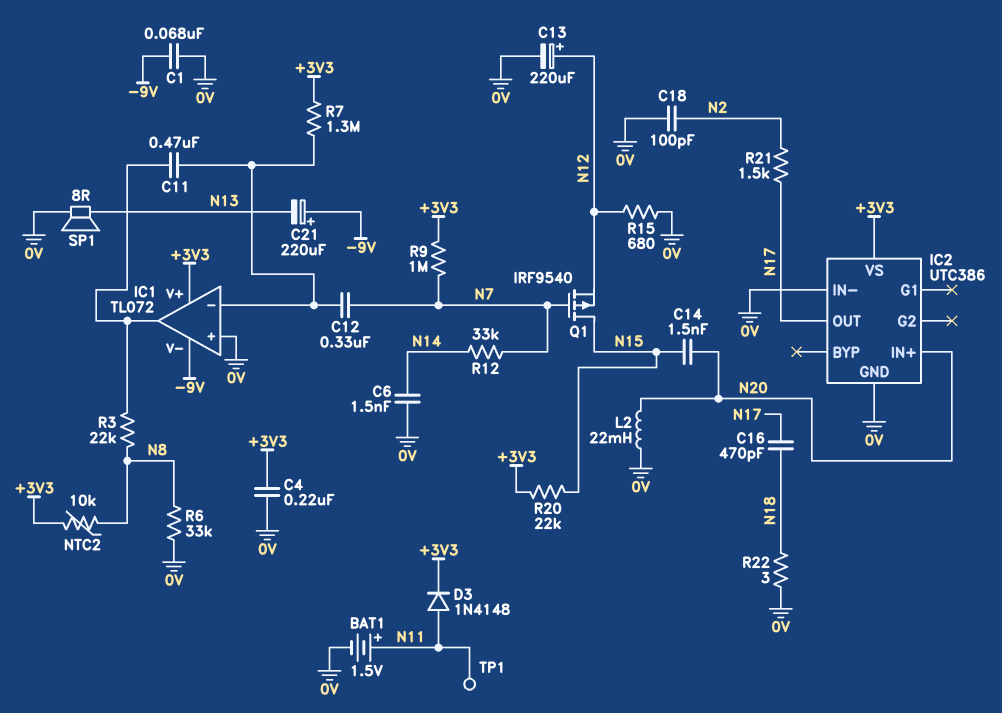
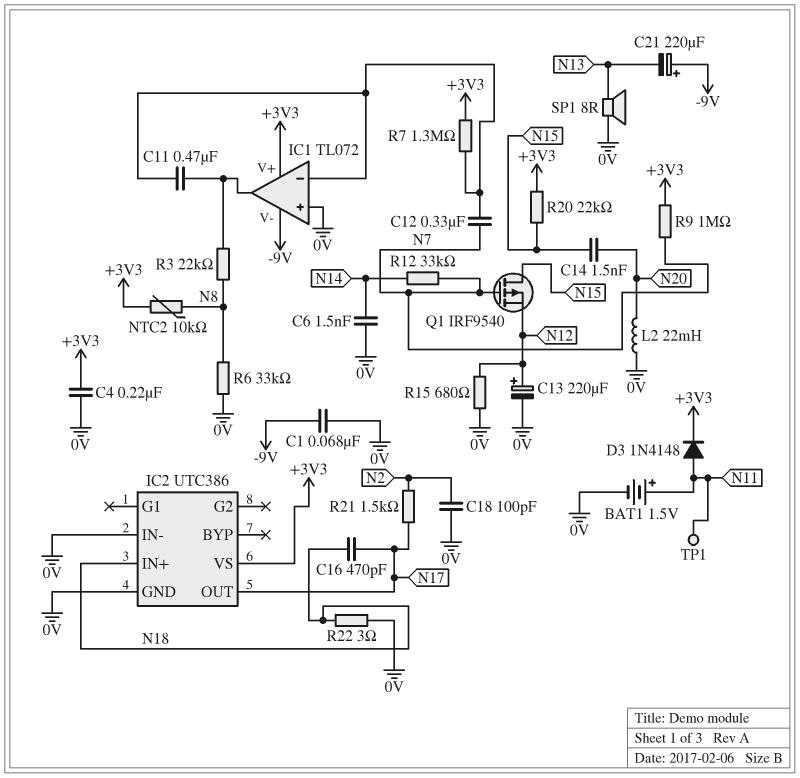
IC2 pin IN+: N20 -> N18

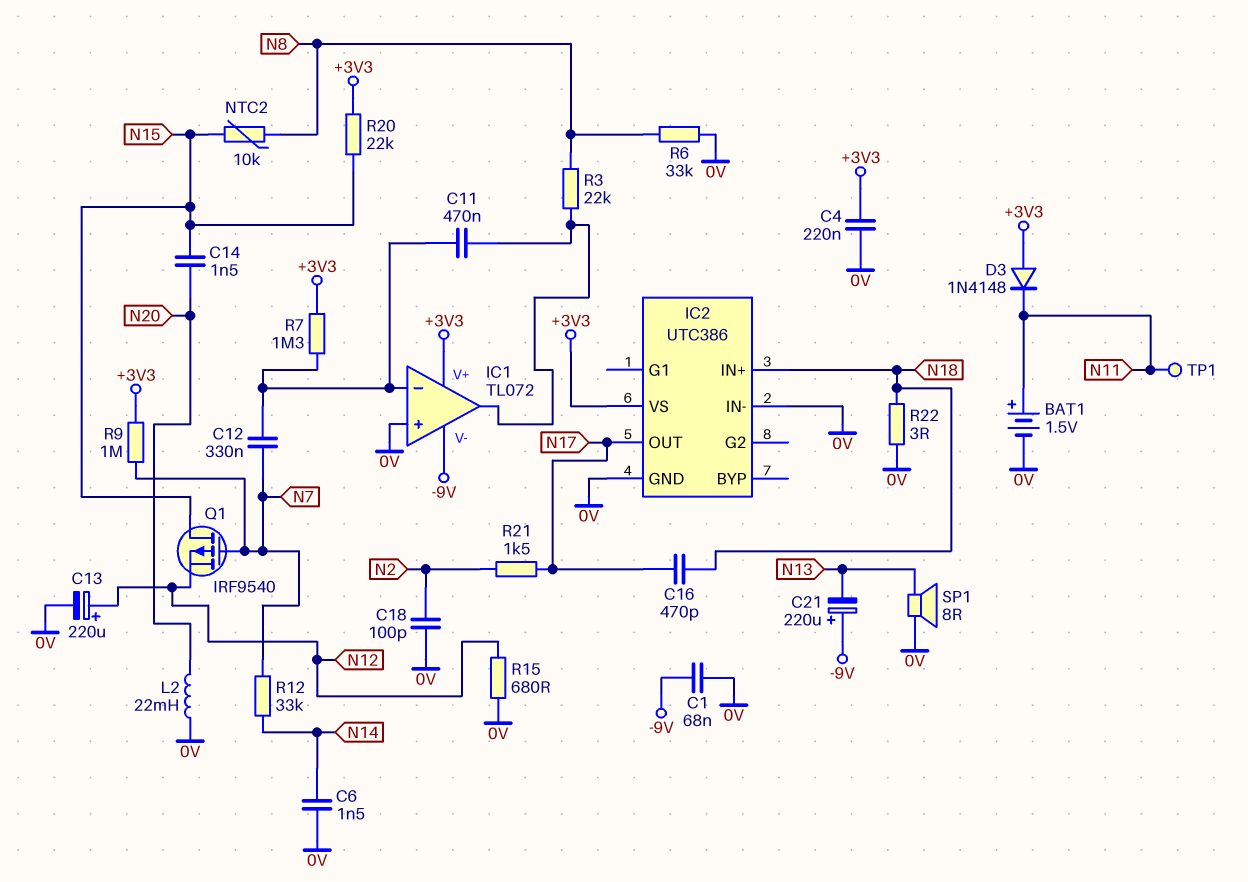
D3: diode 1N4148 (A N11, K +3V3) -> diode 1N4148 (A +3V3, K N11)
NTC2: 10k (+3V3, N8) -> 10k (N8, N15)

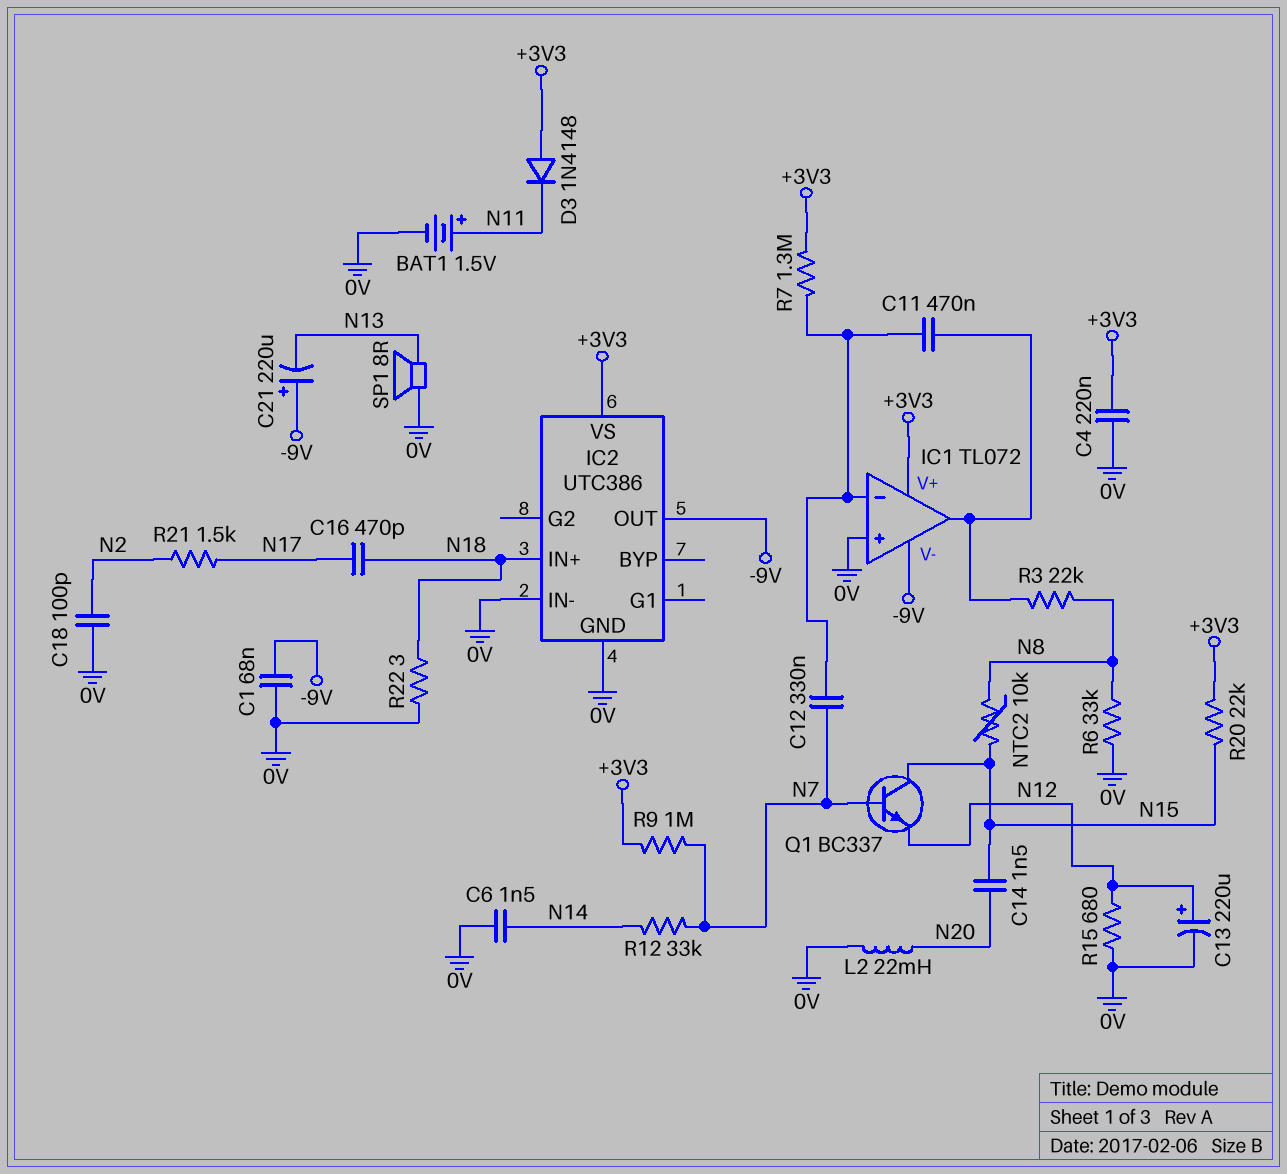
IC2 pin OUT: N17 -> -9V
Q1: PMOS IRF9540 (G N7, D N15, S N12) -> NPN BC337 (B N7, C N15, E N12)
TP1: test point (N11) -> none

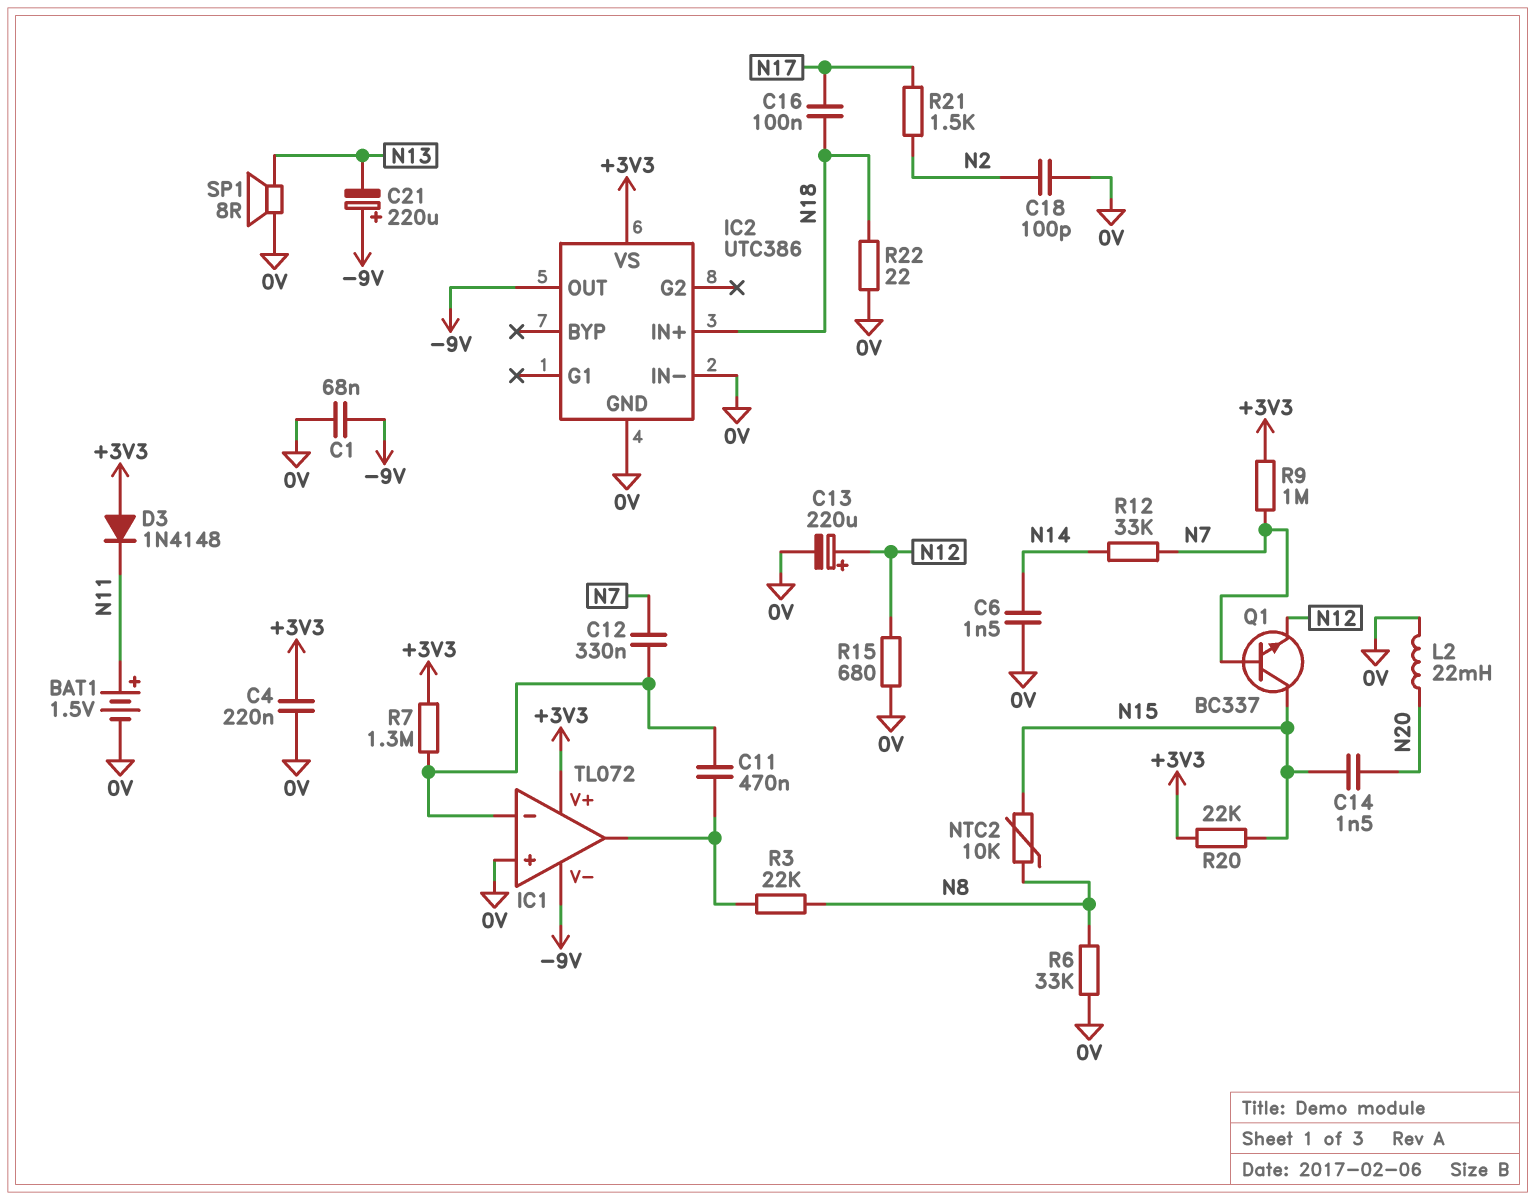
C16: 470pF (N17, N18) -> 100nF (N17, N18)
R22: 3 (0V, N18) -> 22 (0V, N18)

